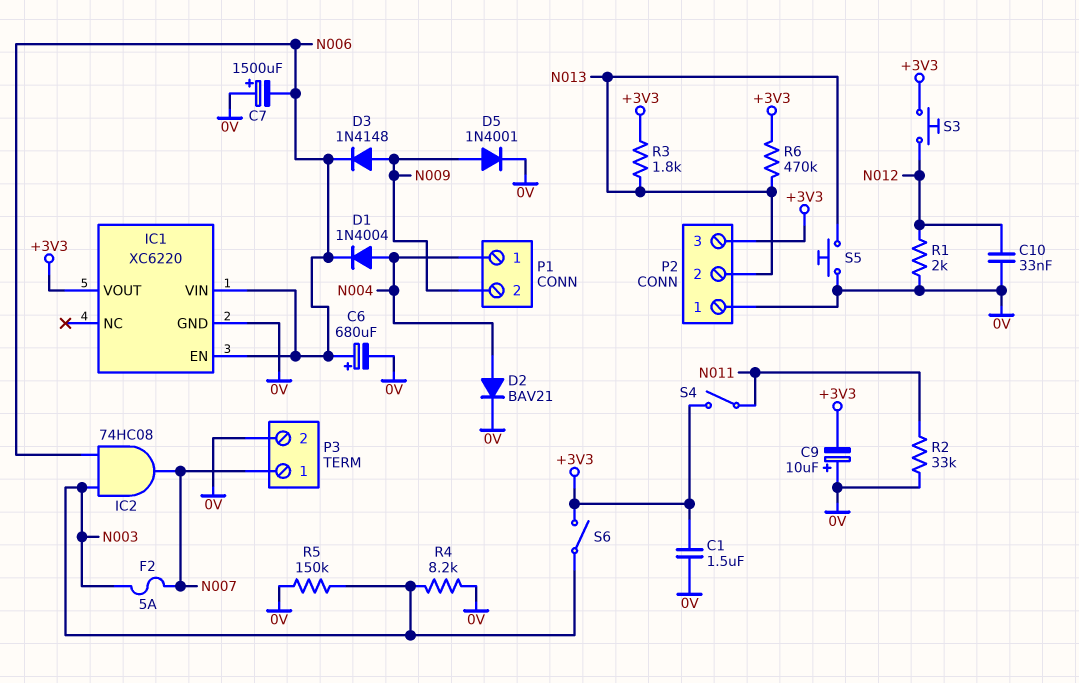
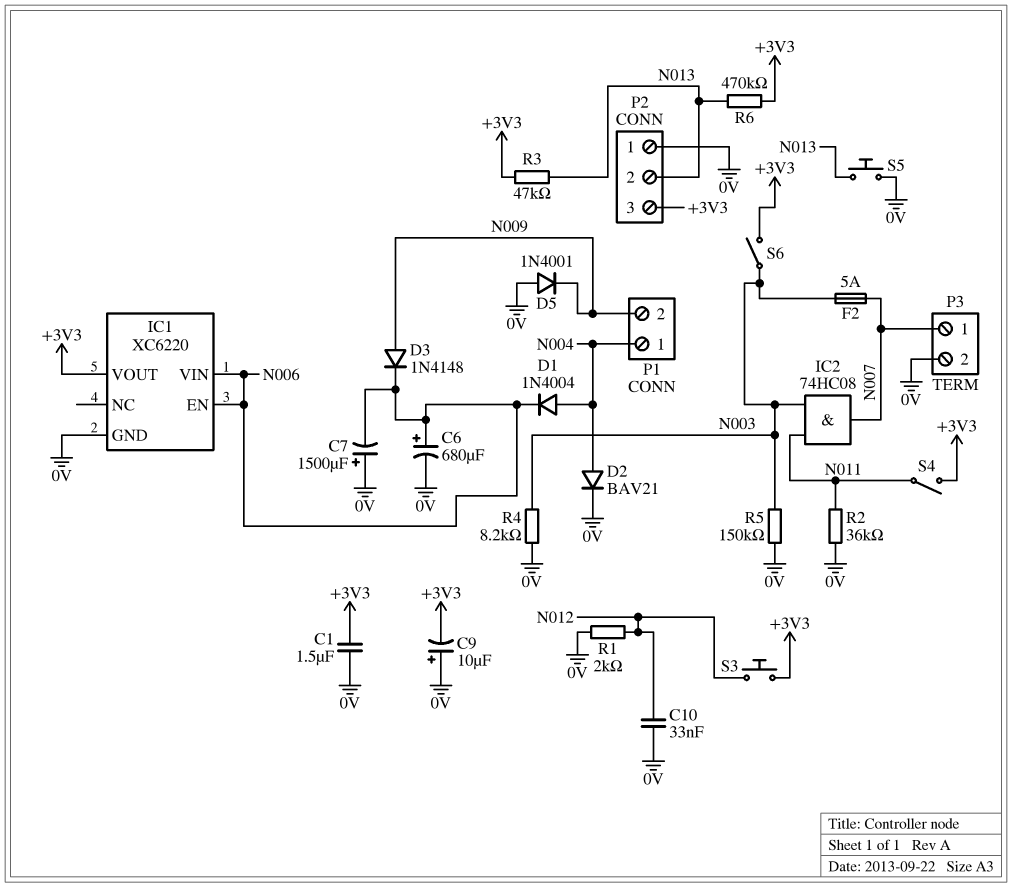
D5: diode 1N4001 (A N009, K 0V) -> diode 1N4001 (A 0V, K N009)
IC2: AND 74HC08 (in N003, in N006, out N007) -> AND 74HC08 (in N003, in N011, out N007)
R2: 33k (0V, N011) -> 36k (0V, N011)
R3: 1.8k (+3V3, N013) -> 47k (+3V3, N013)

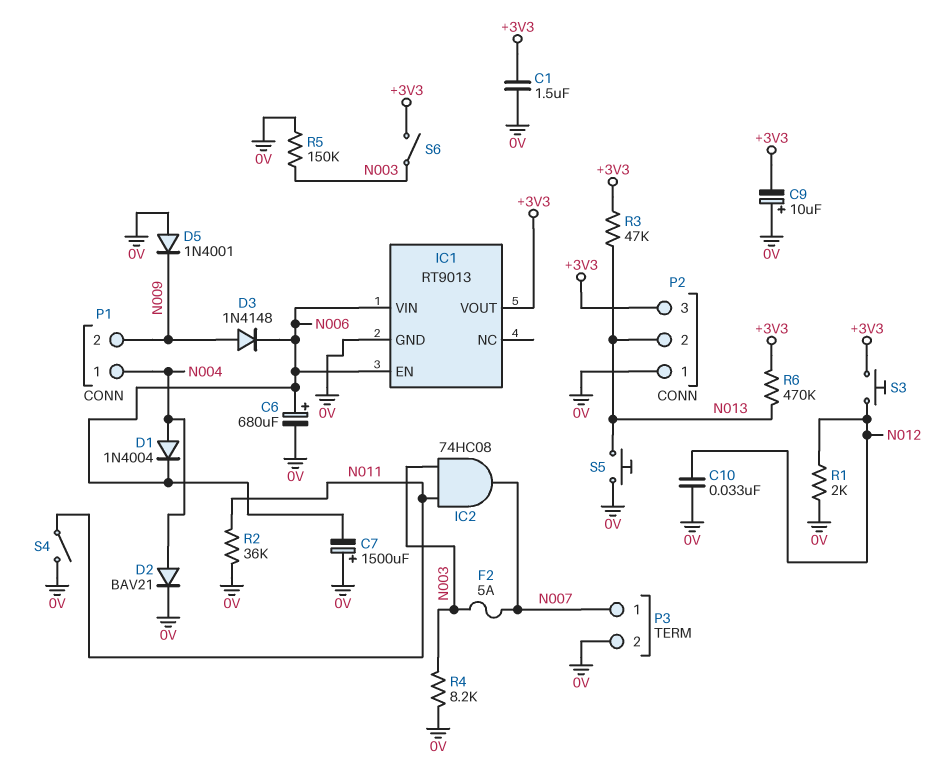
IC1: XC6220 -> RT9013
S4: switch (+3V3, N011) -> switch (0V, N011)

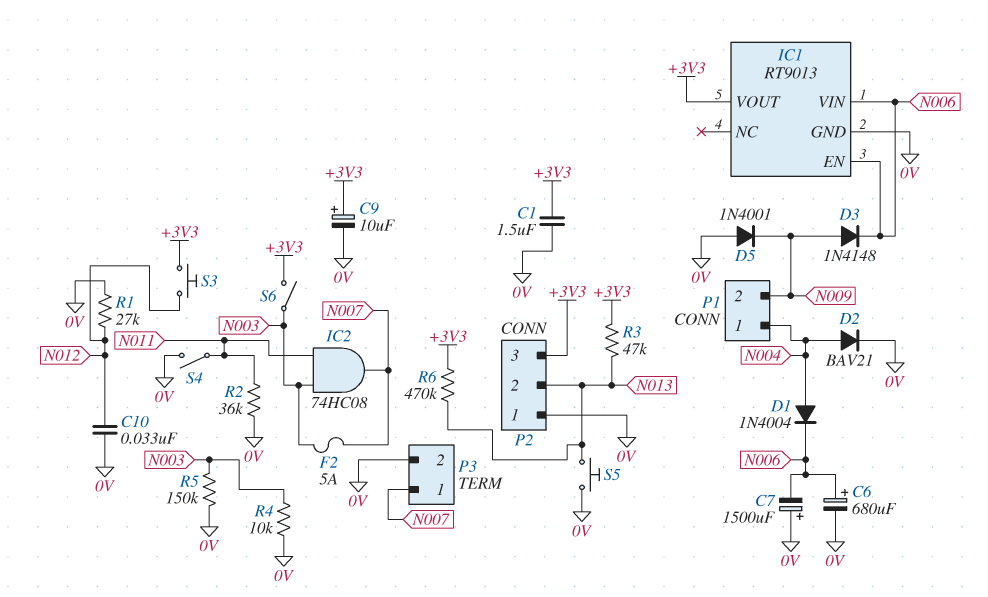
C9: 10uF (plus 0V, minus +3V3) -> 10uF (plus +3V3, minus 0V)
R1: 2k (0V, N012) -> 27k (0V, N012)
R4: 8.2k (0V, N003) -> 10k (0V, N003)

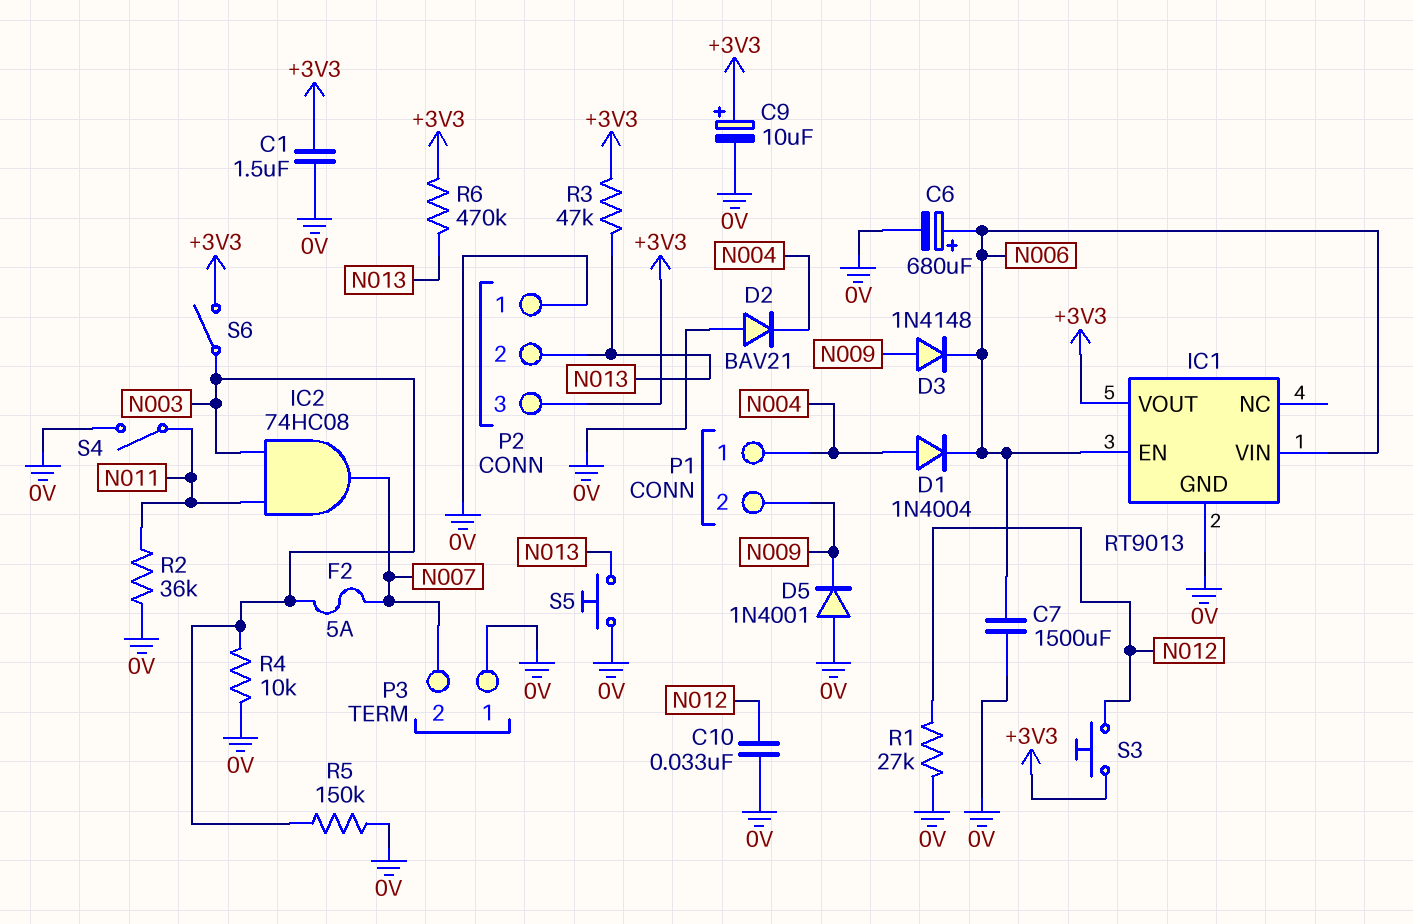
C7: 1500uF (plus 0V, minus N006) -> 1500uF (0V, N006)
D2: diode BAV21 (A N004, K 0V) -> diode BAV21 (A 0V, K N004)
P3 pin 1: N007 -> 0V
P3 pin 2: 0V -> N007

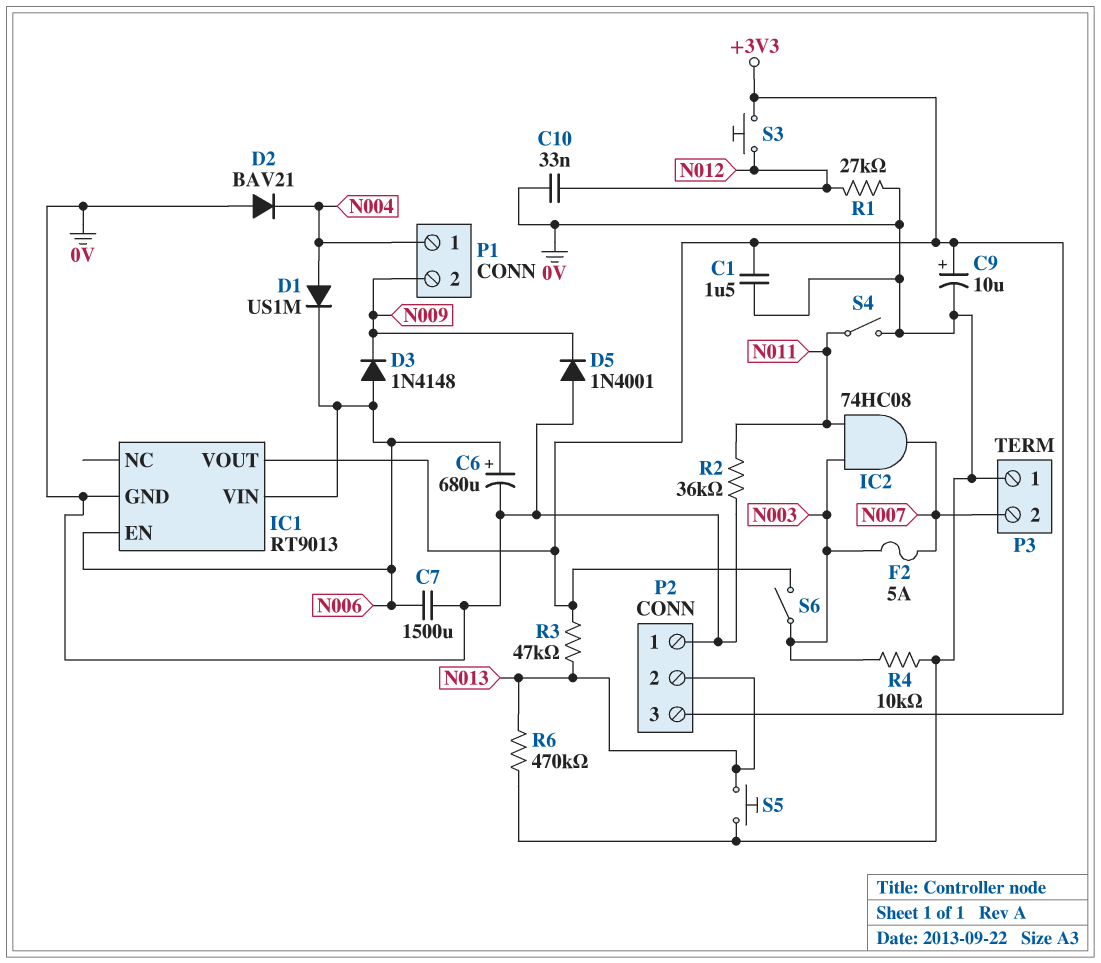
D1: diode 1N4004 (A N004, K N006) -> diode US1M (A N004, K N006)
D3: diode 1N4148 (A N009, K N006) -> diode 1N4148 (A N006, K N009)
R5: 150k (0V, N003) -> none
R6: 470k (+3V3, N013) -> 470k (0V, N013)

